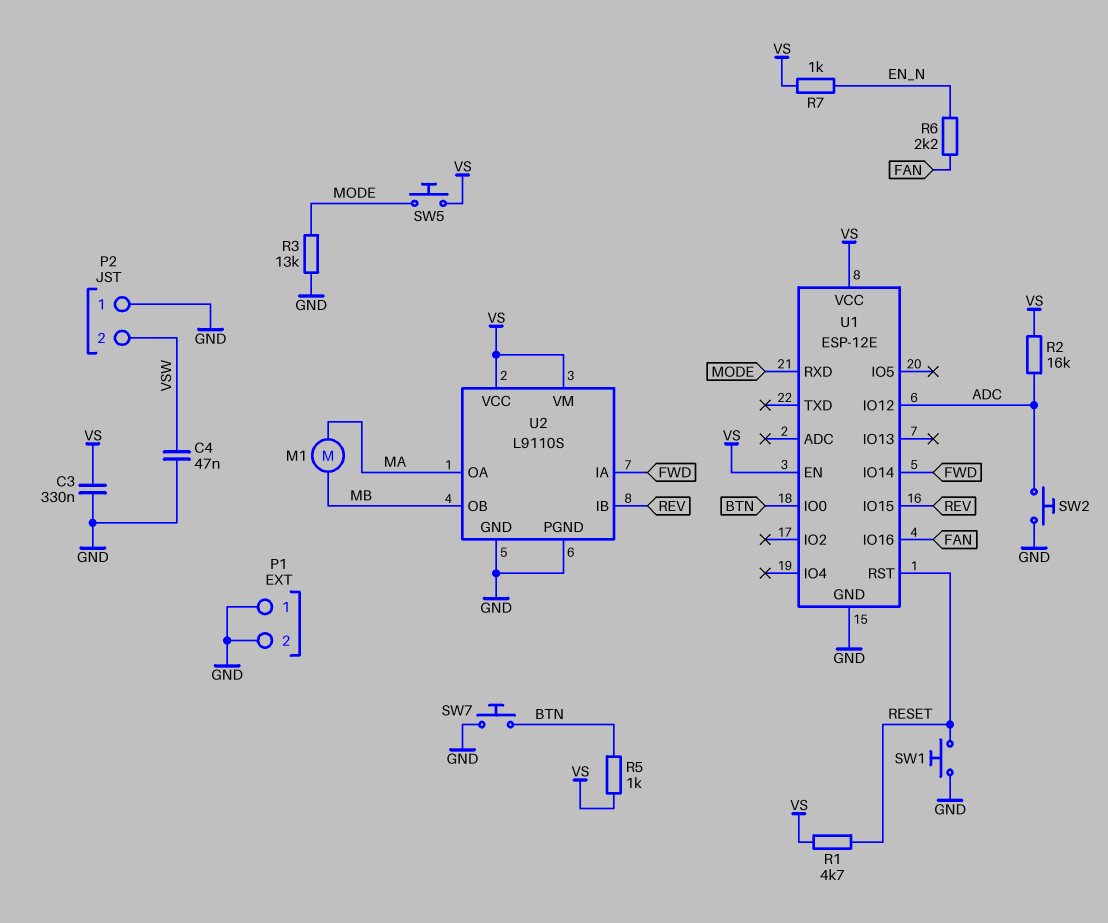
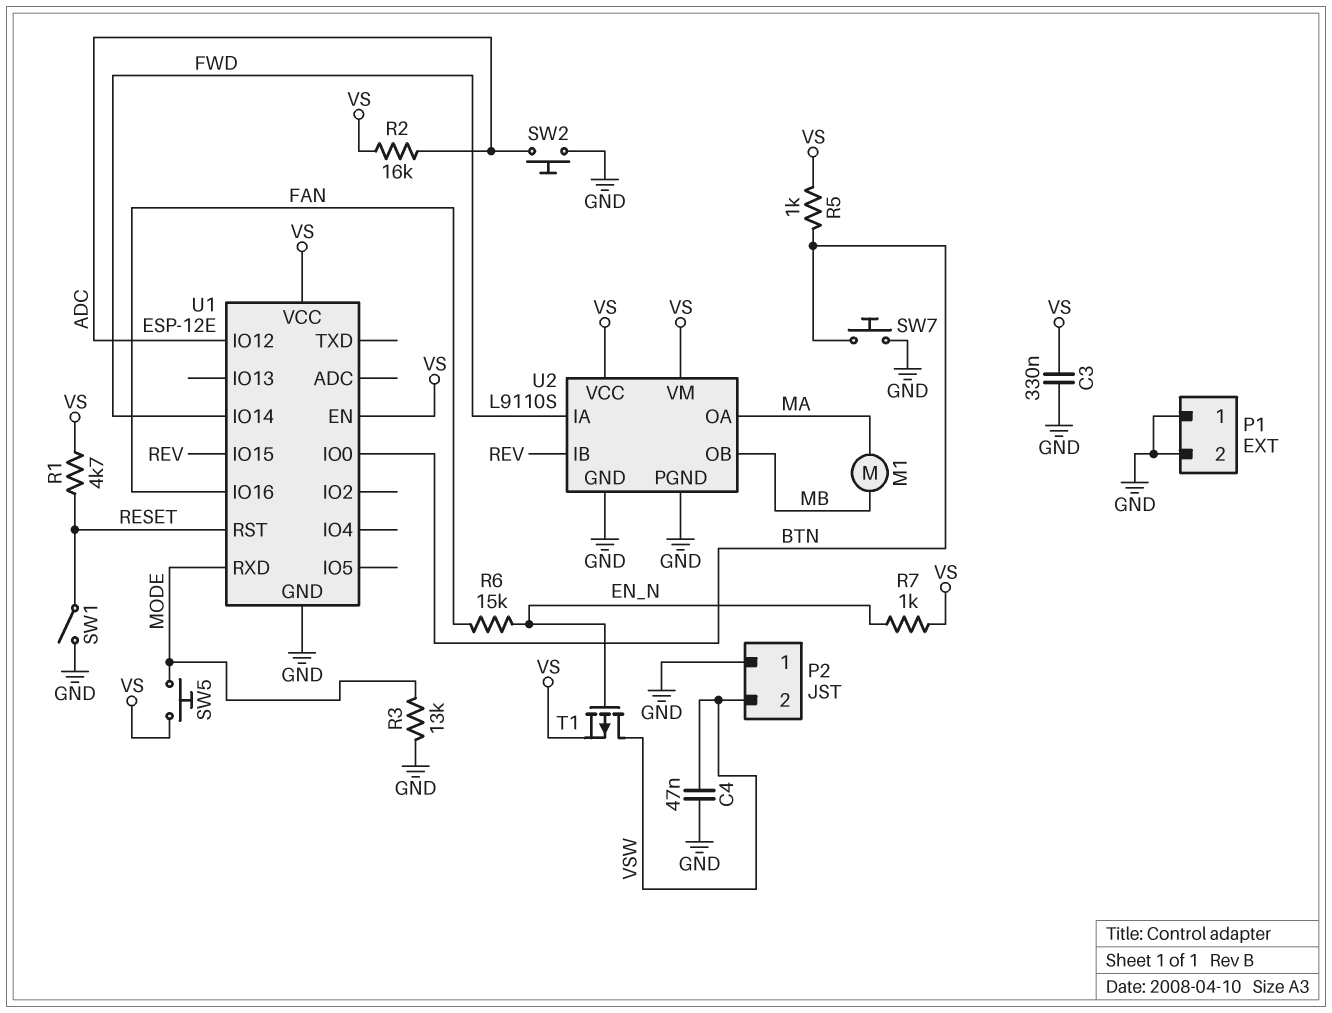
R6: 2.2k (EN_N, FAN) -> 15k (EN_N, FAN)
SW1: button (GND, RESET) -> switch (GND, RESET)
T1: none -> PMOS (G EN_N, D VSW, S VS)

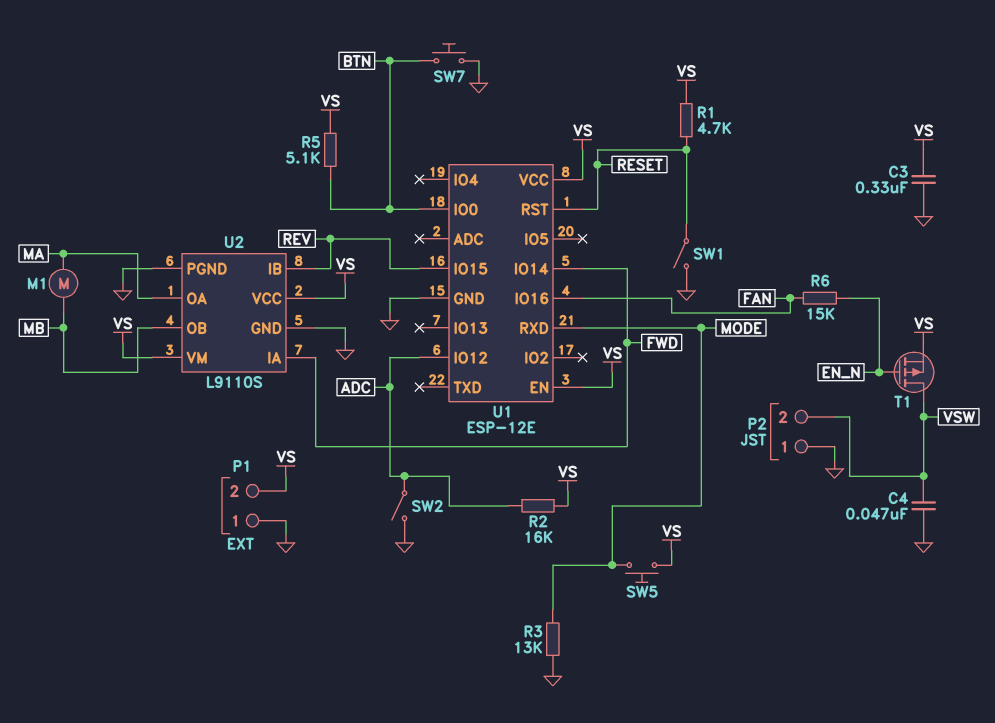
P1 pin 2: GND -> VS
R5: 1k (BTN, VS) -> 5.1k (BTN, VS)
R7: 1k (EN_N, VS) -> none
SW2: button (ADC, GND) -> switch (ADC, GND)

